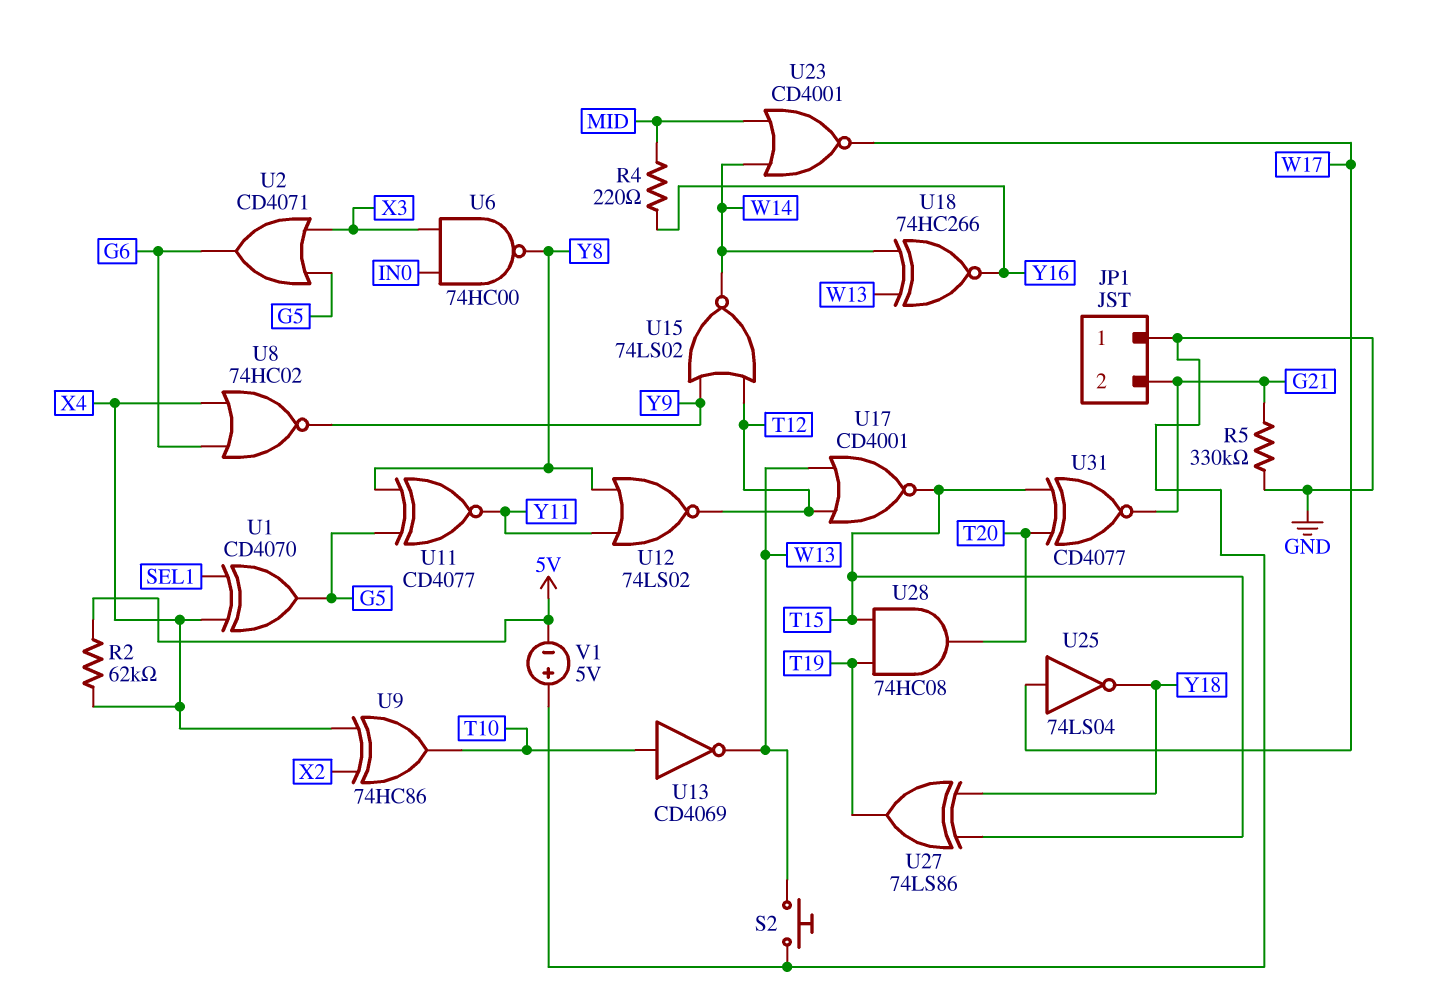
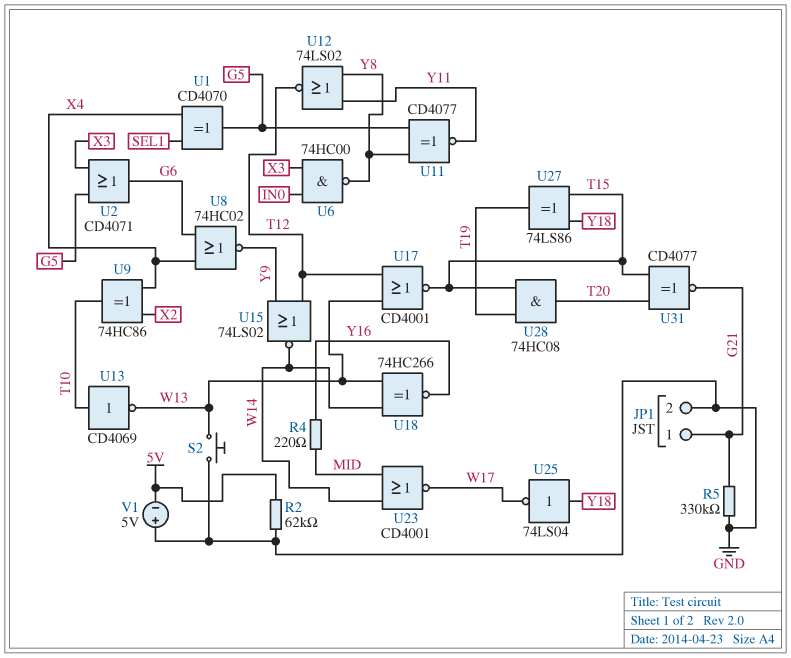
JP1 pin 1: GND -> G21
JP1 pin 2: G21 -> GND
R2: 62k (5V, X4) -> 62k (5V, GND)
U25: NOT 74LS04 (in W17, out Y18) -> NOT 74LS04 (in Y18, out W17)

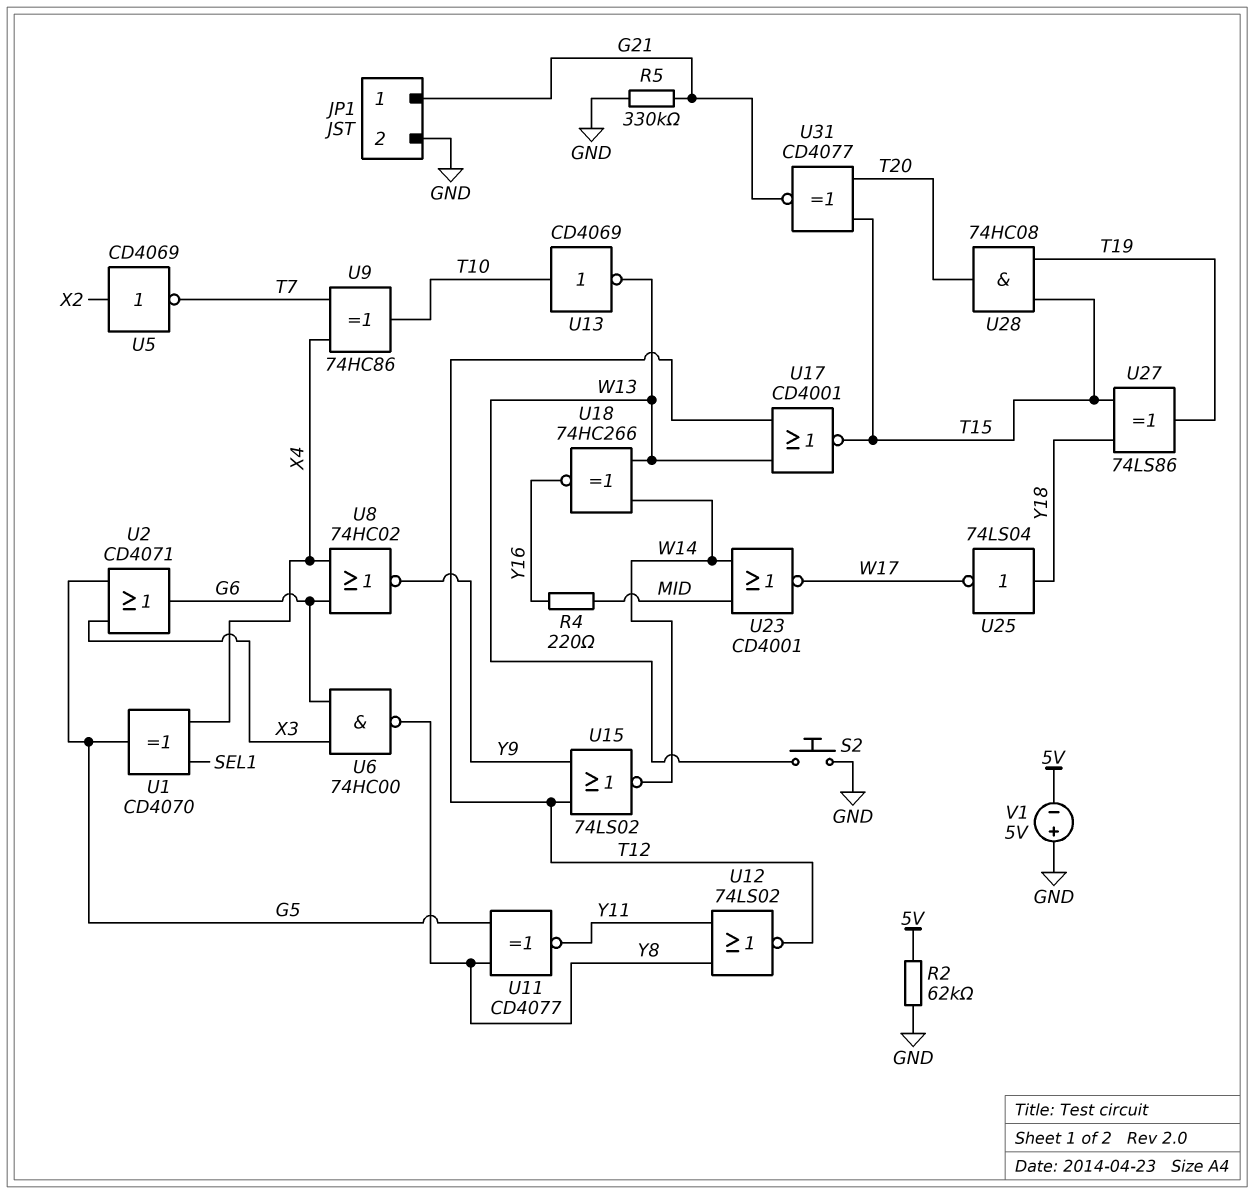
U5: none -> NOT CD4069 (in X2, out T7)
U6: NAND 74HC00 (in IN0, in X3, out Y8) -> NAND 74HC00 (in G6, in X3, out Y8)
U9: XOR 74HC86 (in X2, in X4, out T10) -> XOR 74HC86 (in T7, in X4, out T10)

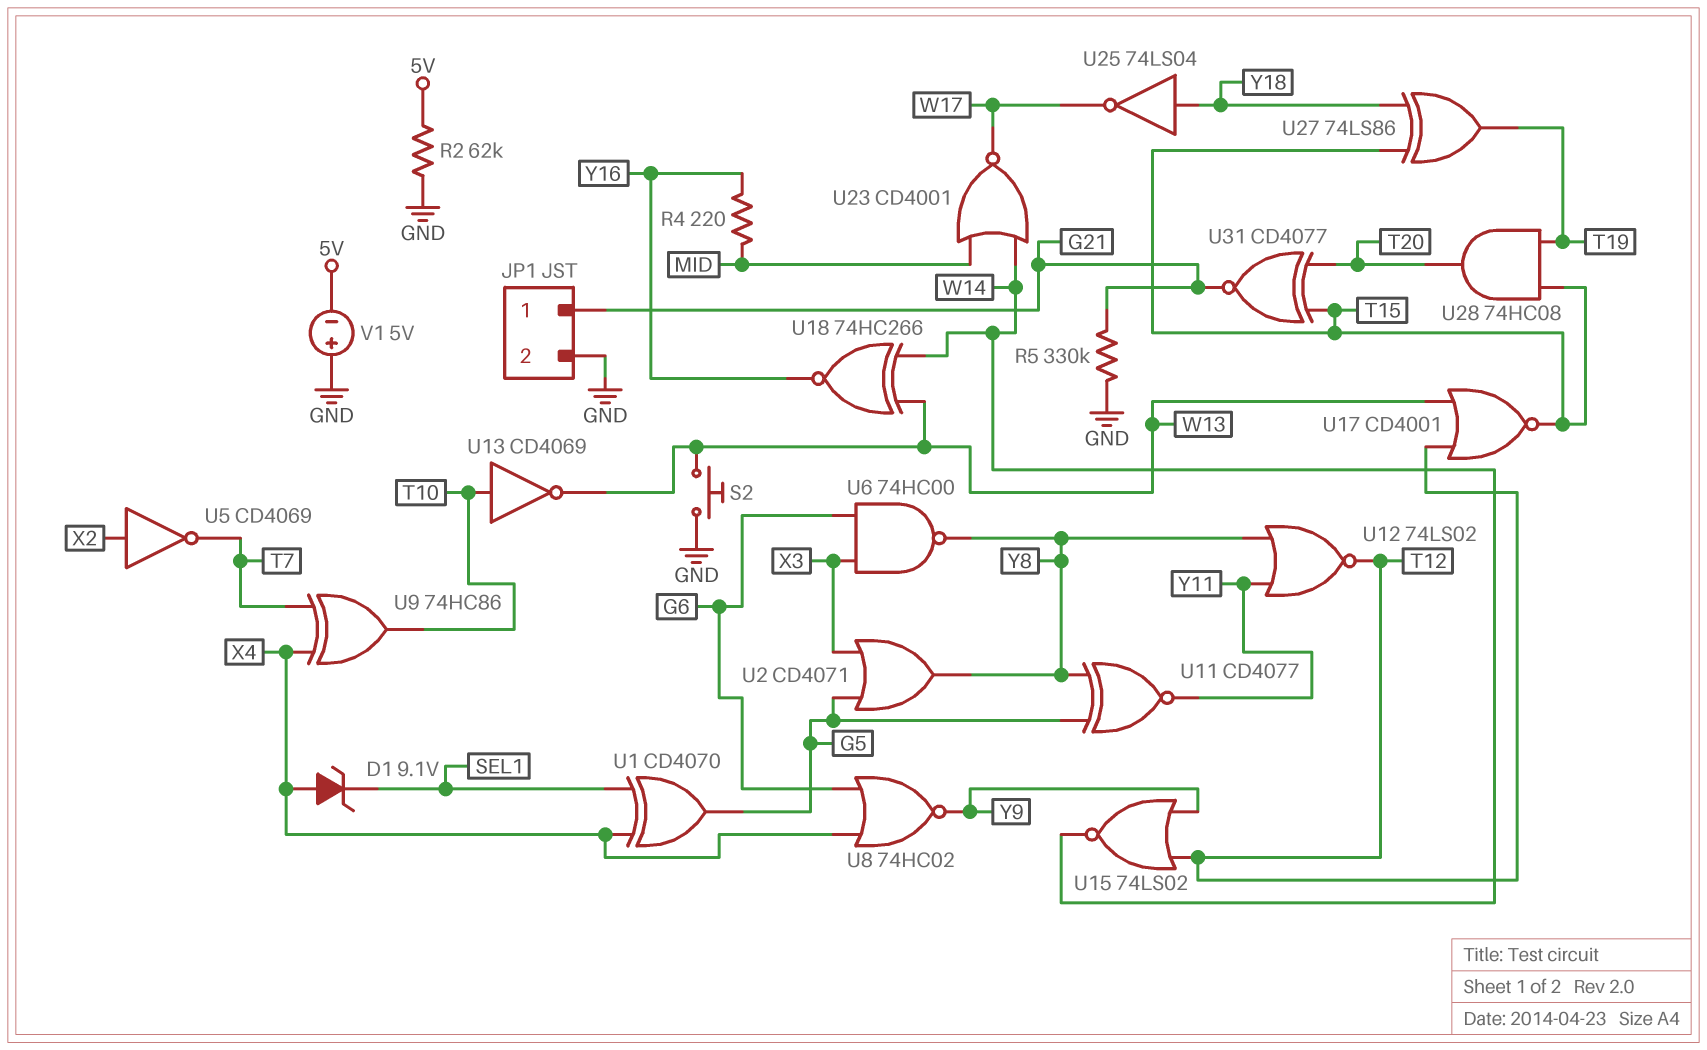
D1: none -> zener 9.1V (A X4, K SEL1)
U2: OR CD4071 (in G5, in X3, out G6) -> OR CD4071 (in G5, in X3, out Y8)

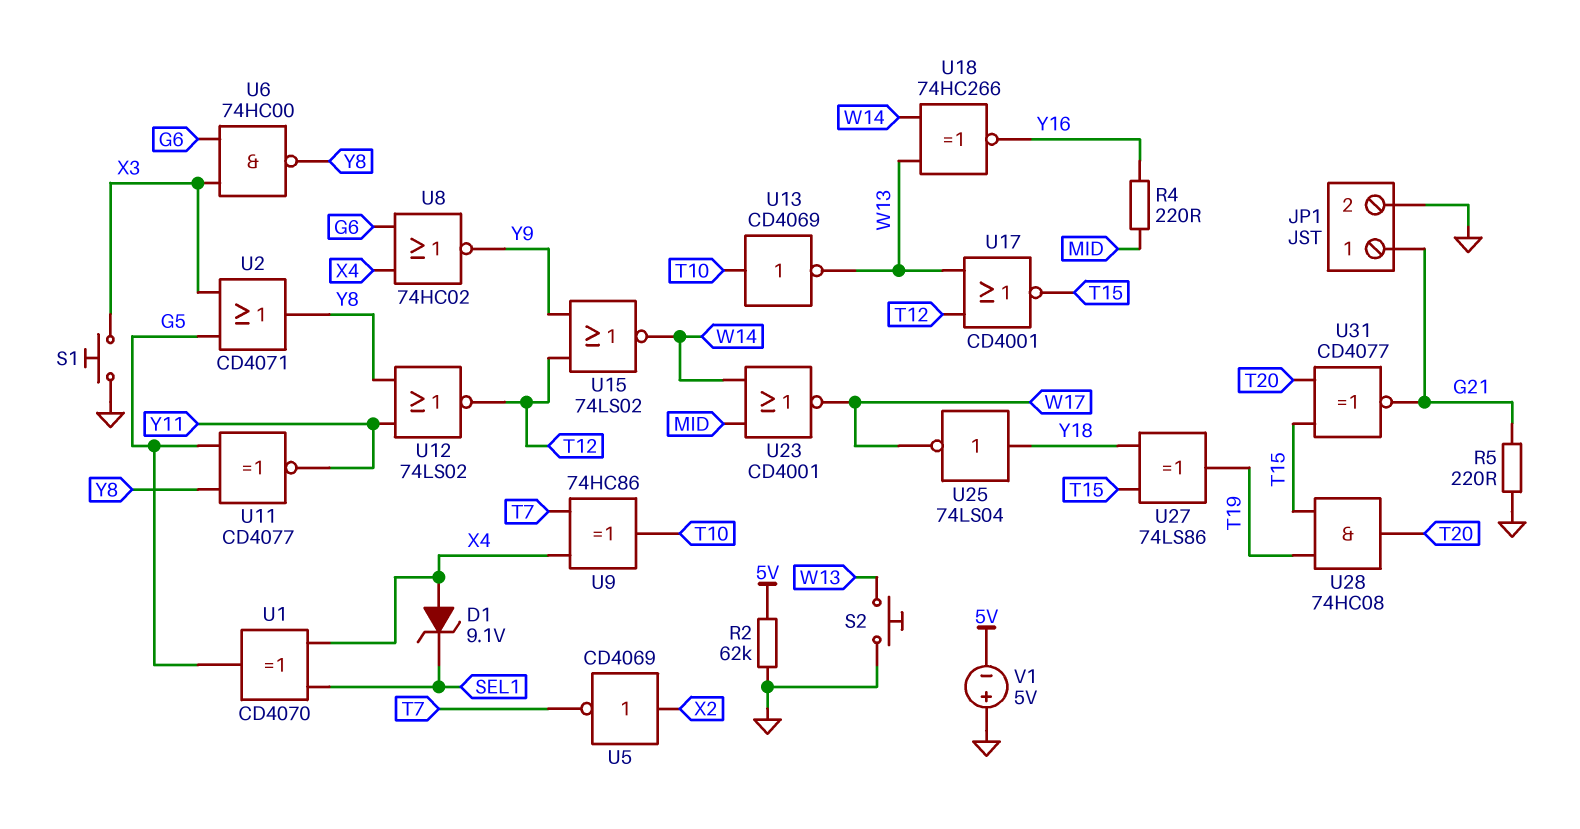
R5: 330k (G21, GND) -> 220 (G21, GND)
S1: none -> button (GND, X3)

